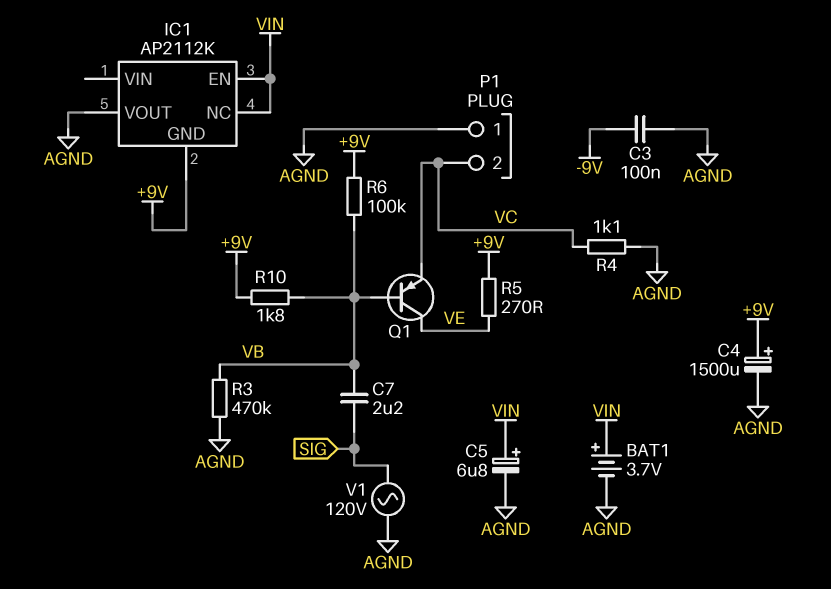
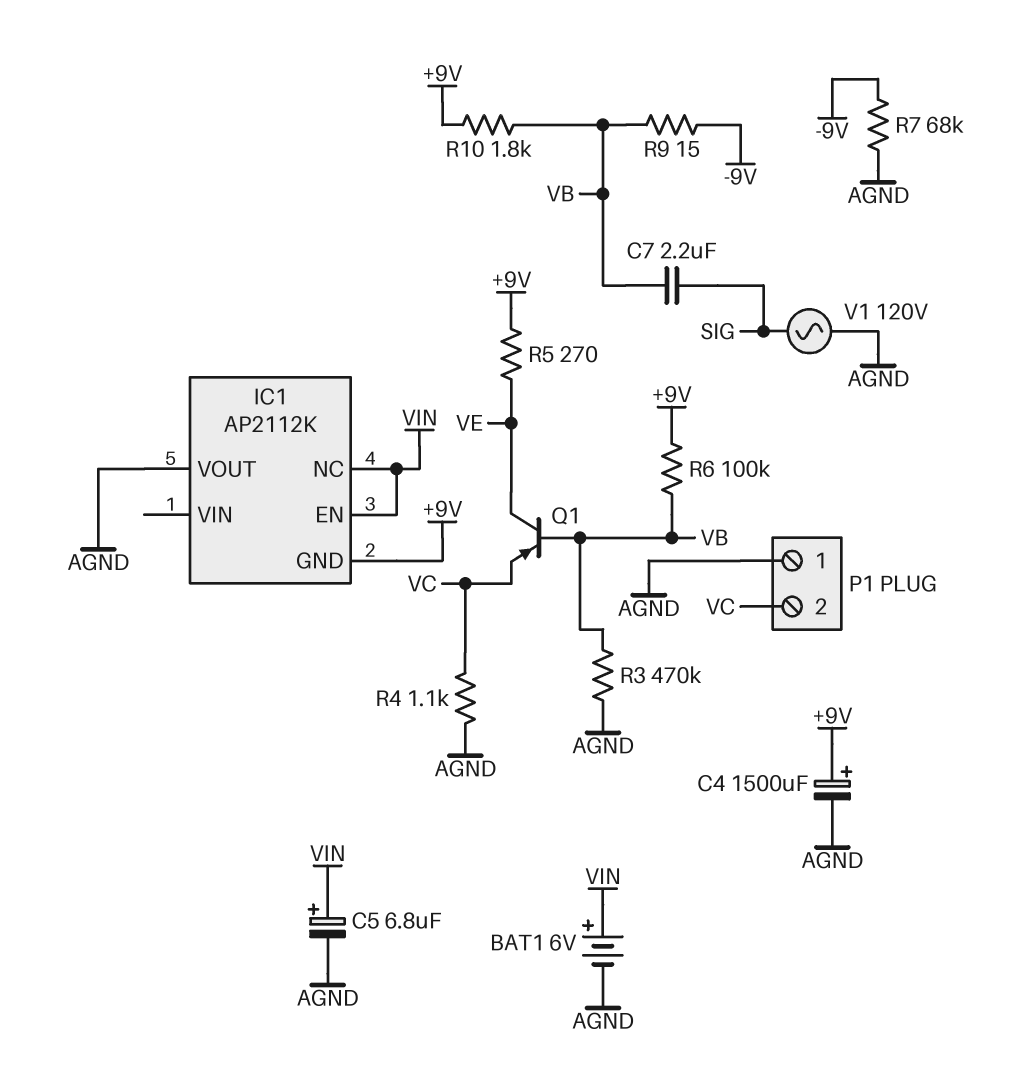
BAT1: 3.7V (plus VIN, minus AGND) -> 6V (plus VIN, minus AGND)
C3: 100nF (-9V, AGND) -> none
R7: none -> 68k (-9V, AGND)
R9: none -> 15 (-9V, VB)

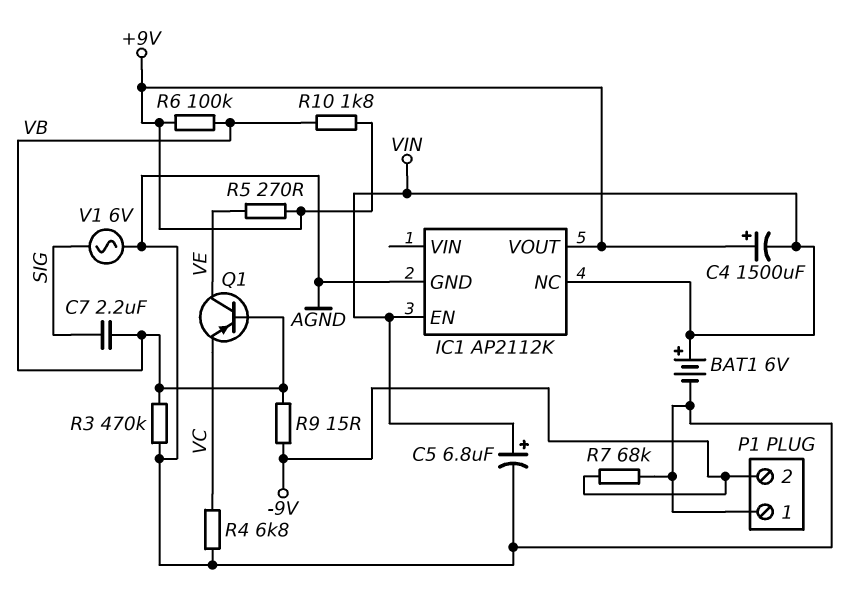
C4: 1500uF (plus +9V, minus AGND) -> 1500uF (plus +9V, minus VIN)
IC1 pin GND: +9V -> AGND
IC1 pin VOUT: AGND -> +9V
P1 pin 2: VC -> -9V
R4: 1.1k (AGND, VC) -> 6.8k (AGND, VC)
V1: AC 120V (AGND, SIG) -> AC 6V (AGND, SIG)

